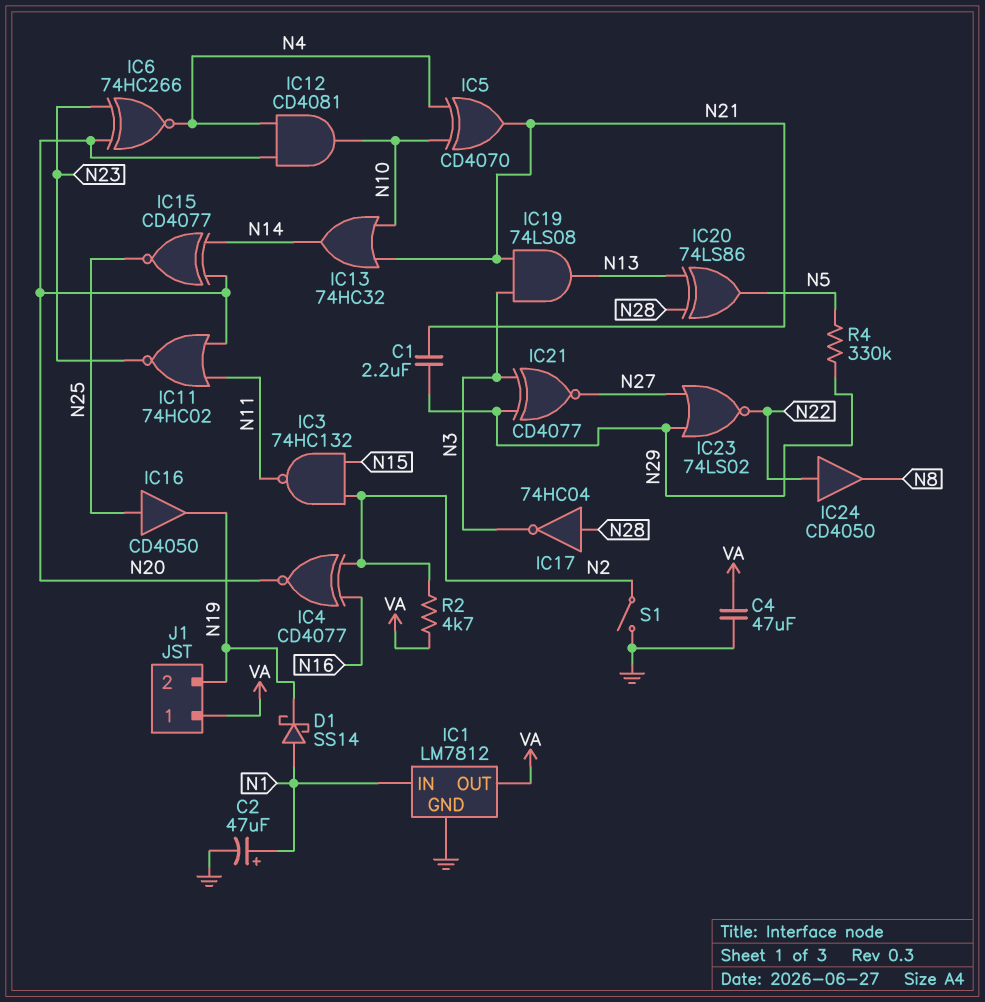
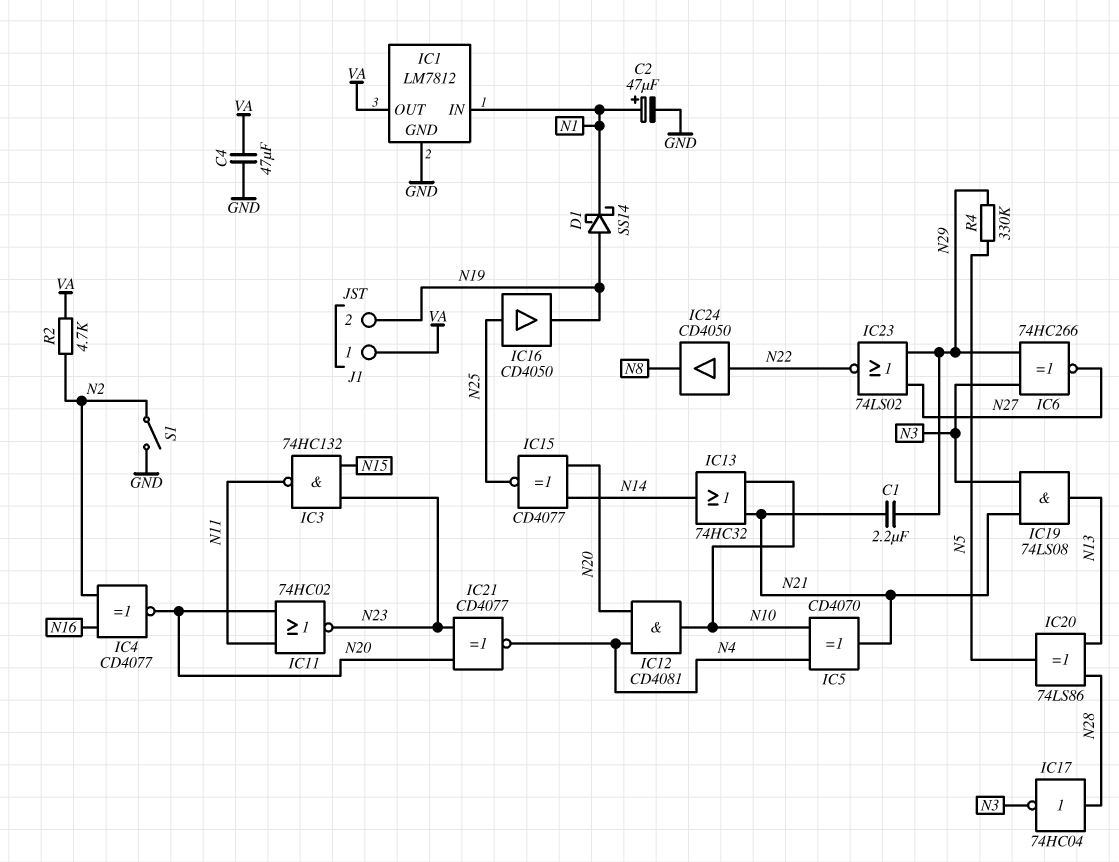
D1: schottky SS14 (A N1, K N19) -> schottky SS14 (A N19, K N1)
IC3: NAND 74HC132 (in N2, in N15, out N11) -> NAND 74HC132 (in N15, in N23, out N11)
IC6: XNOR 74HC266 (in N20, in N23, out N4) -> XNOR 74HC266 (in N3, in N29, out N27)
IC21: XNOR CD4077 (in N3, in N29, out N27) -> XNOR CD4077 (in N20, in N23, out N4)

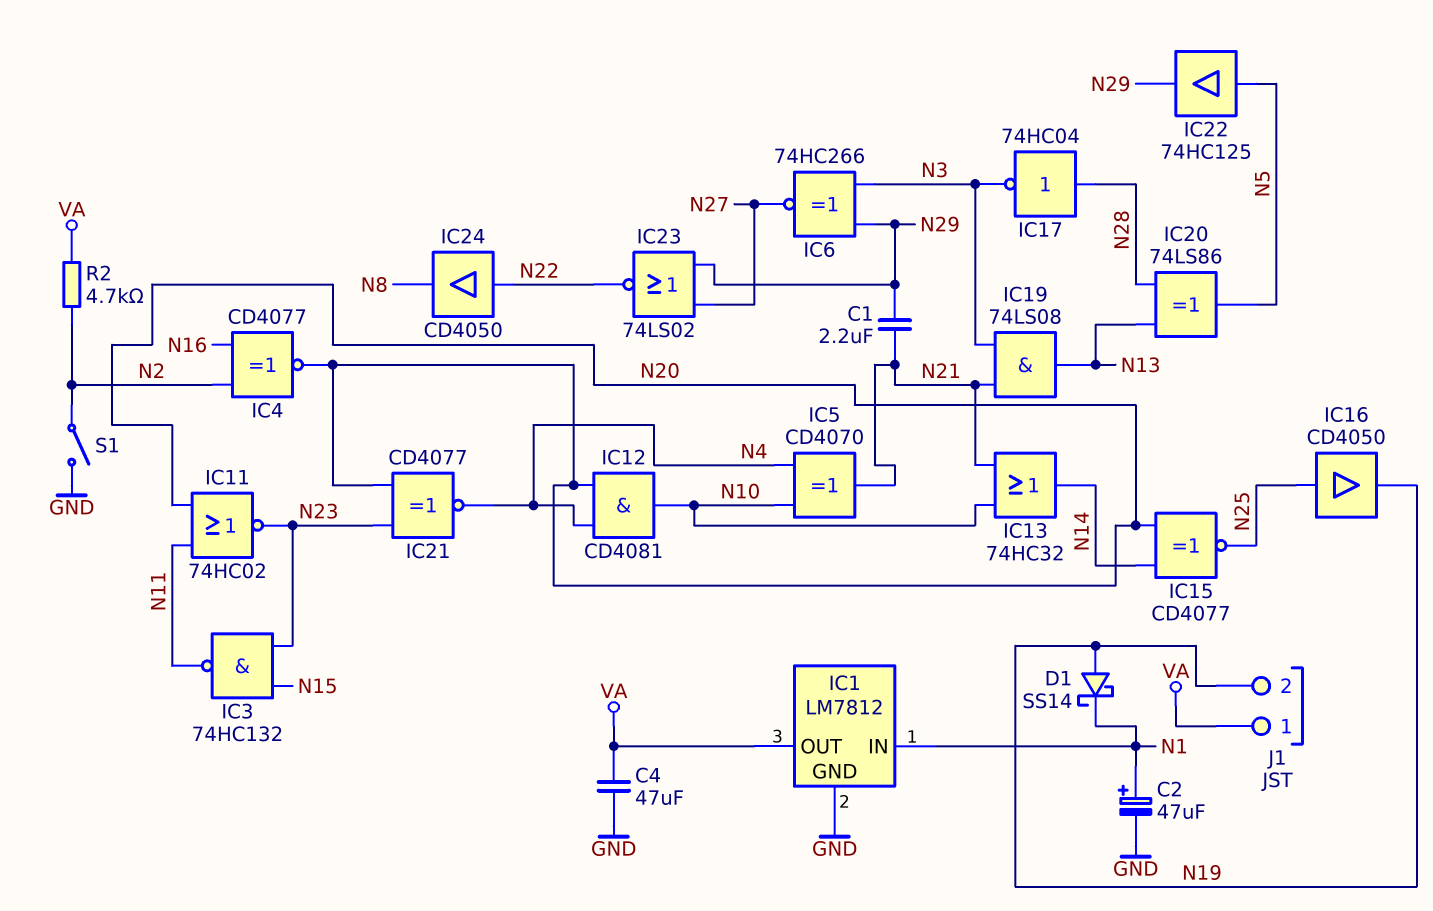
IC22: none -> buffer 74HC125 (in N5, out N29)
R4: 330k (N5, N29) -> none

